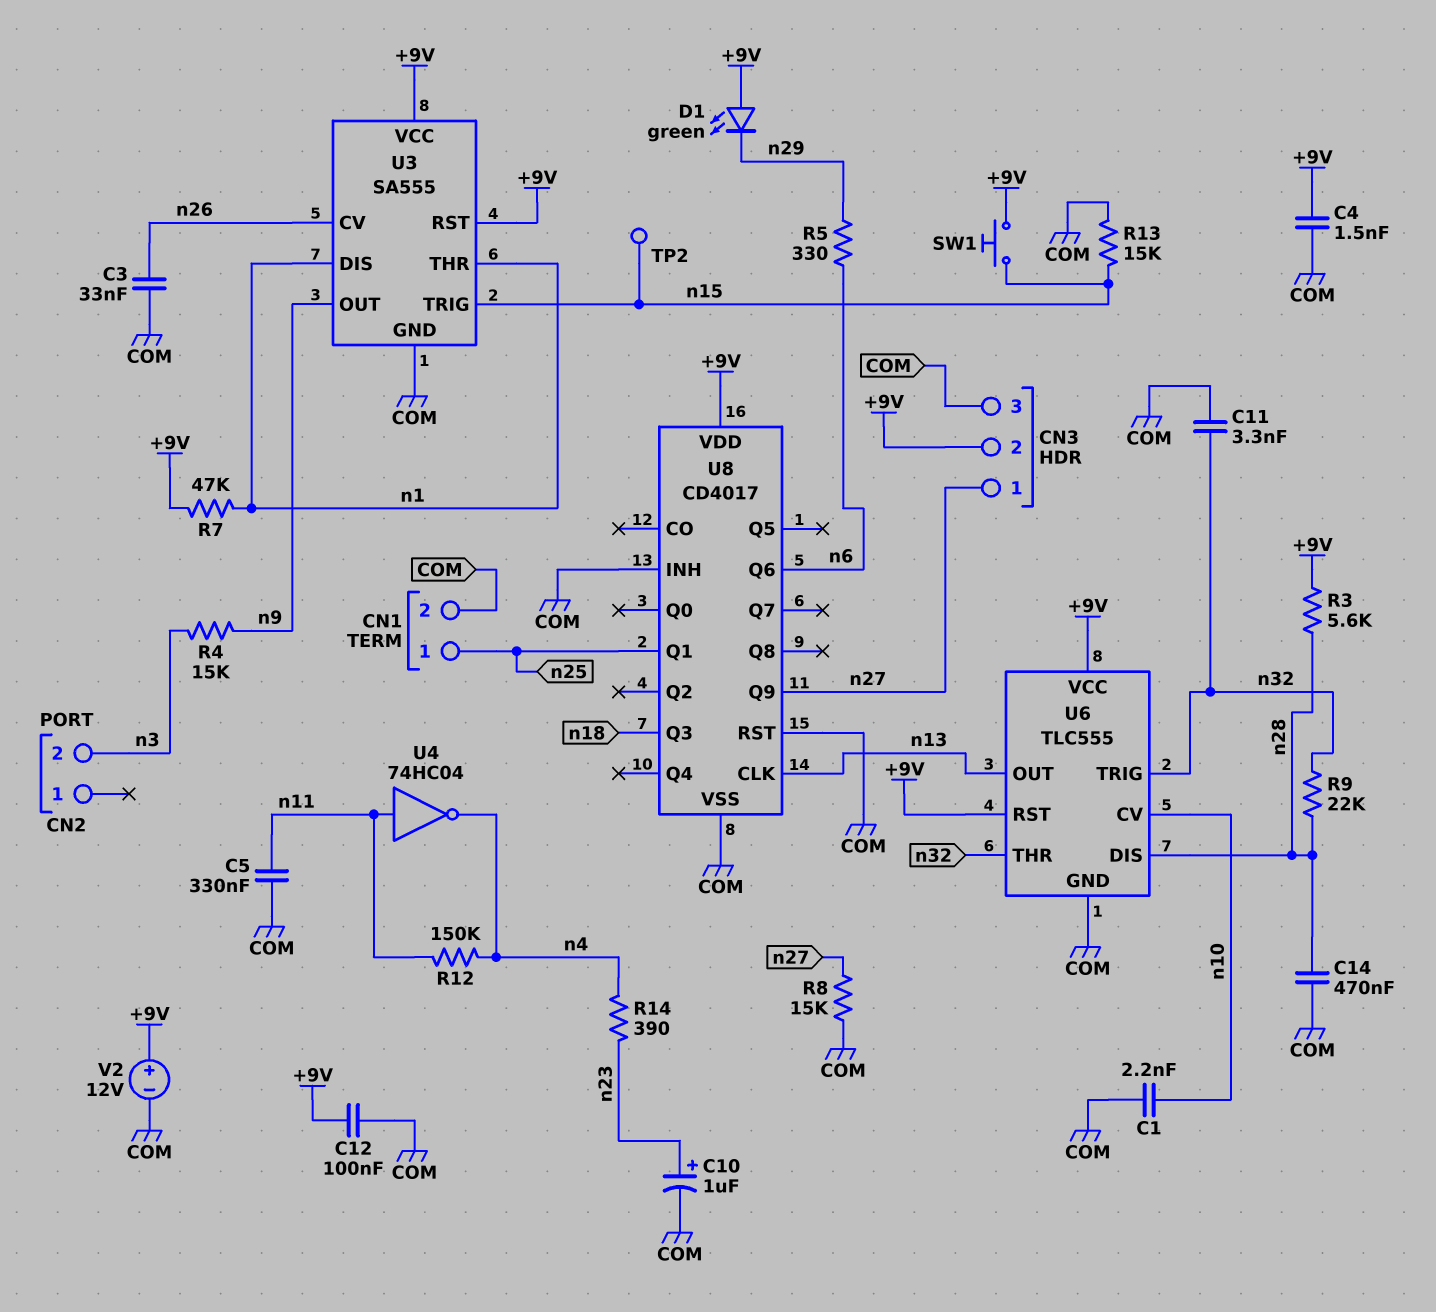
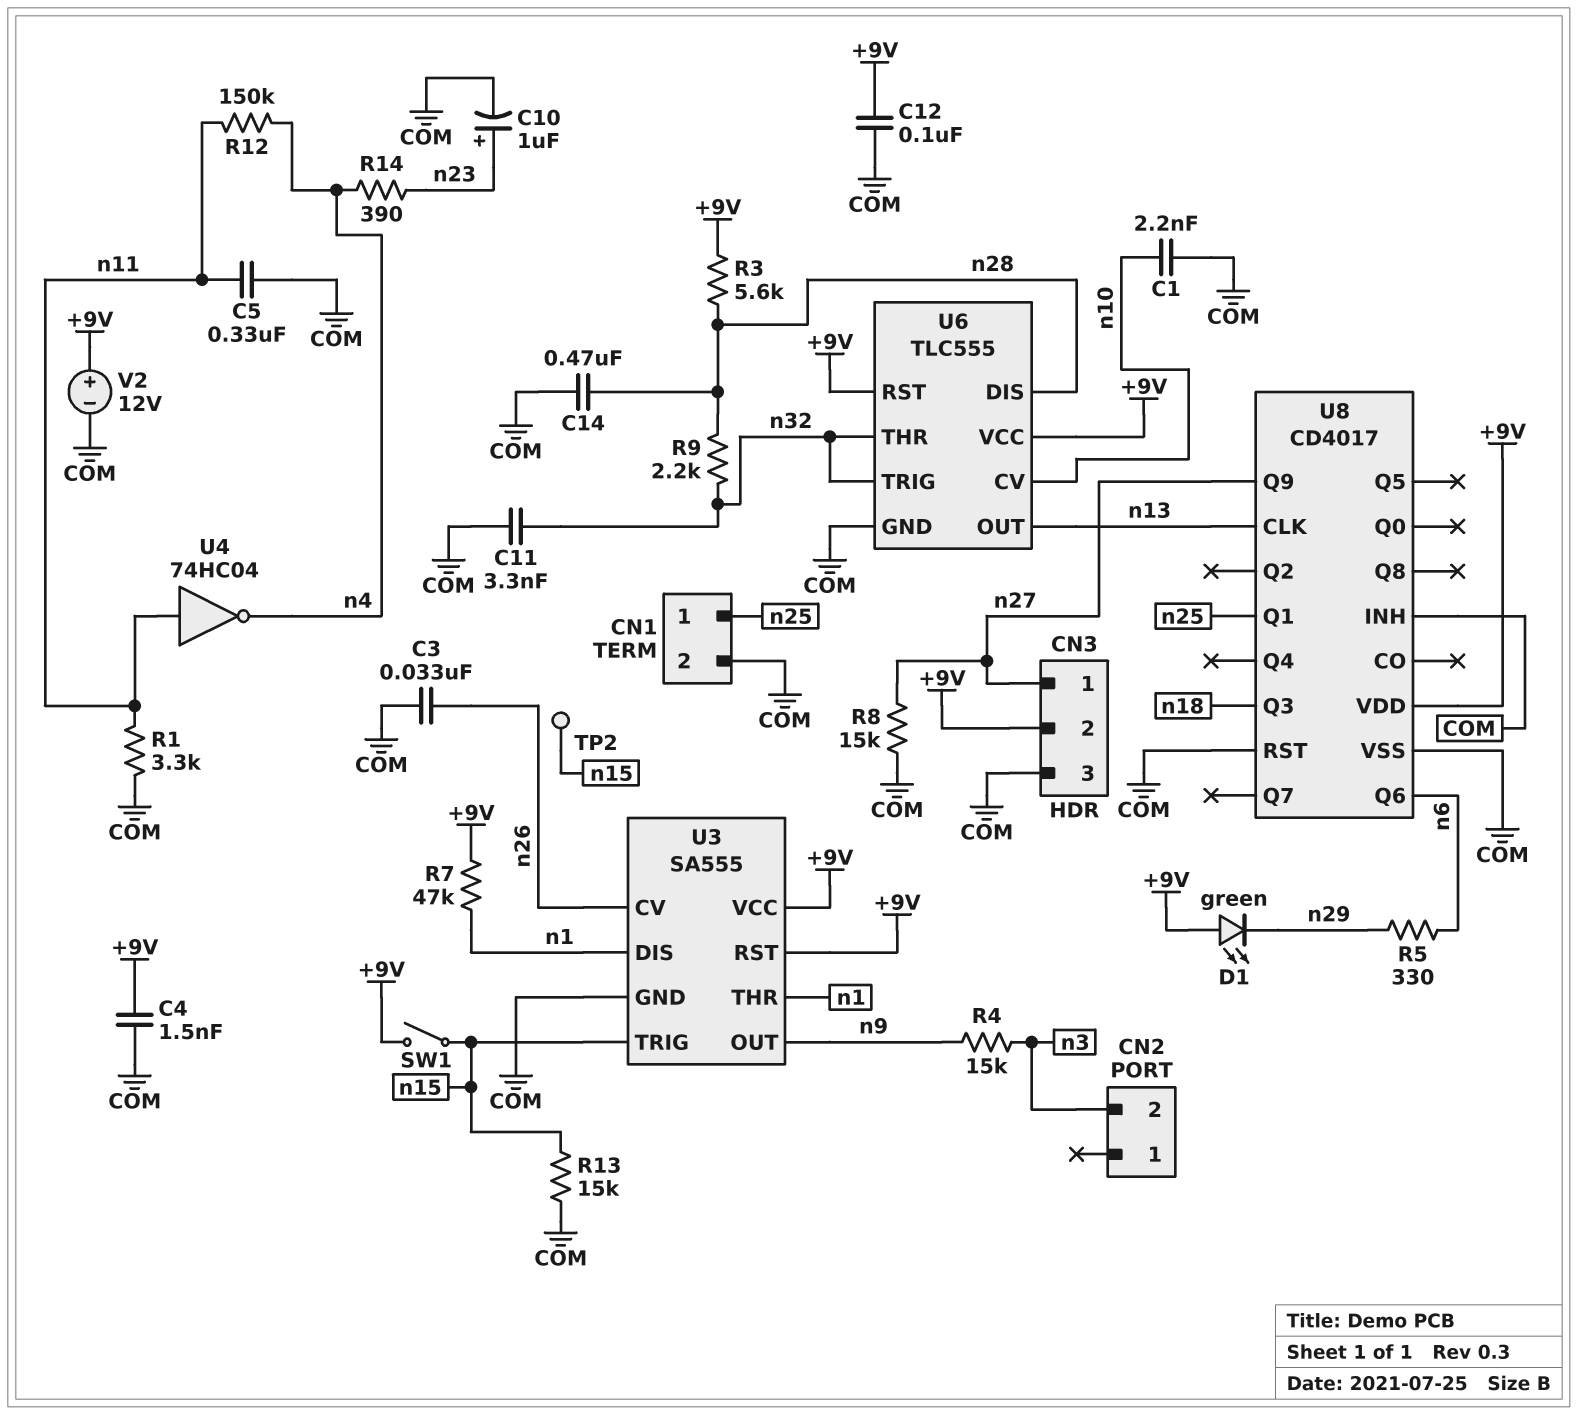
R1: none -> 3.3k (COM, n11)
R9: 22k (n28, n32) -> 2.2k (n28, n32)
SW1: button (+9V, n15) -> switch (+9V, n15)

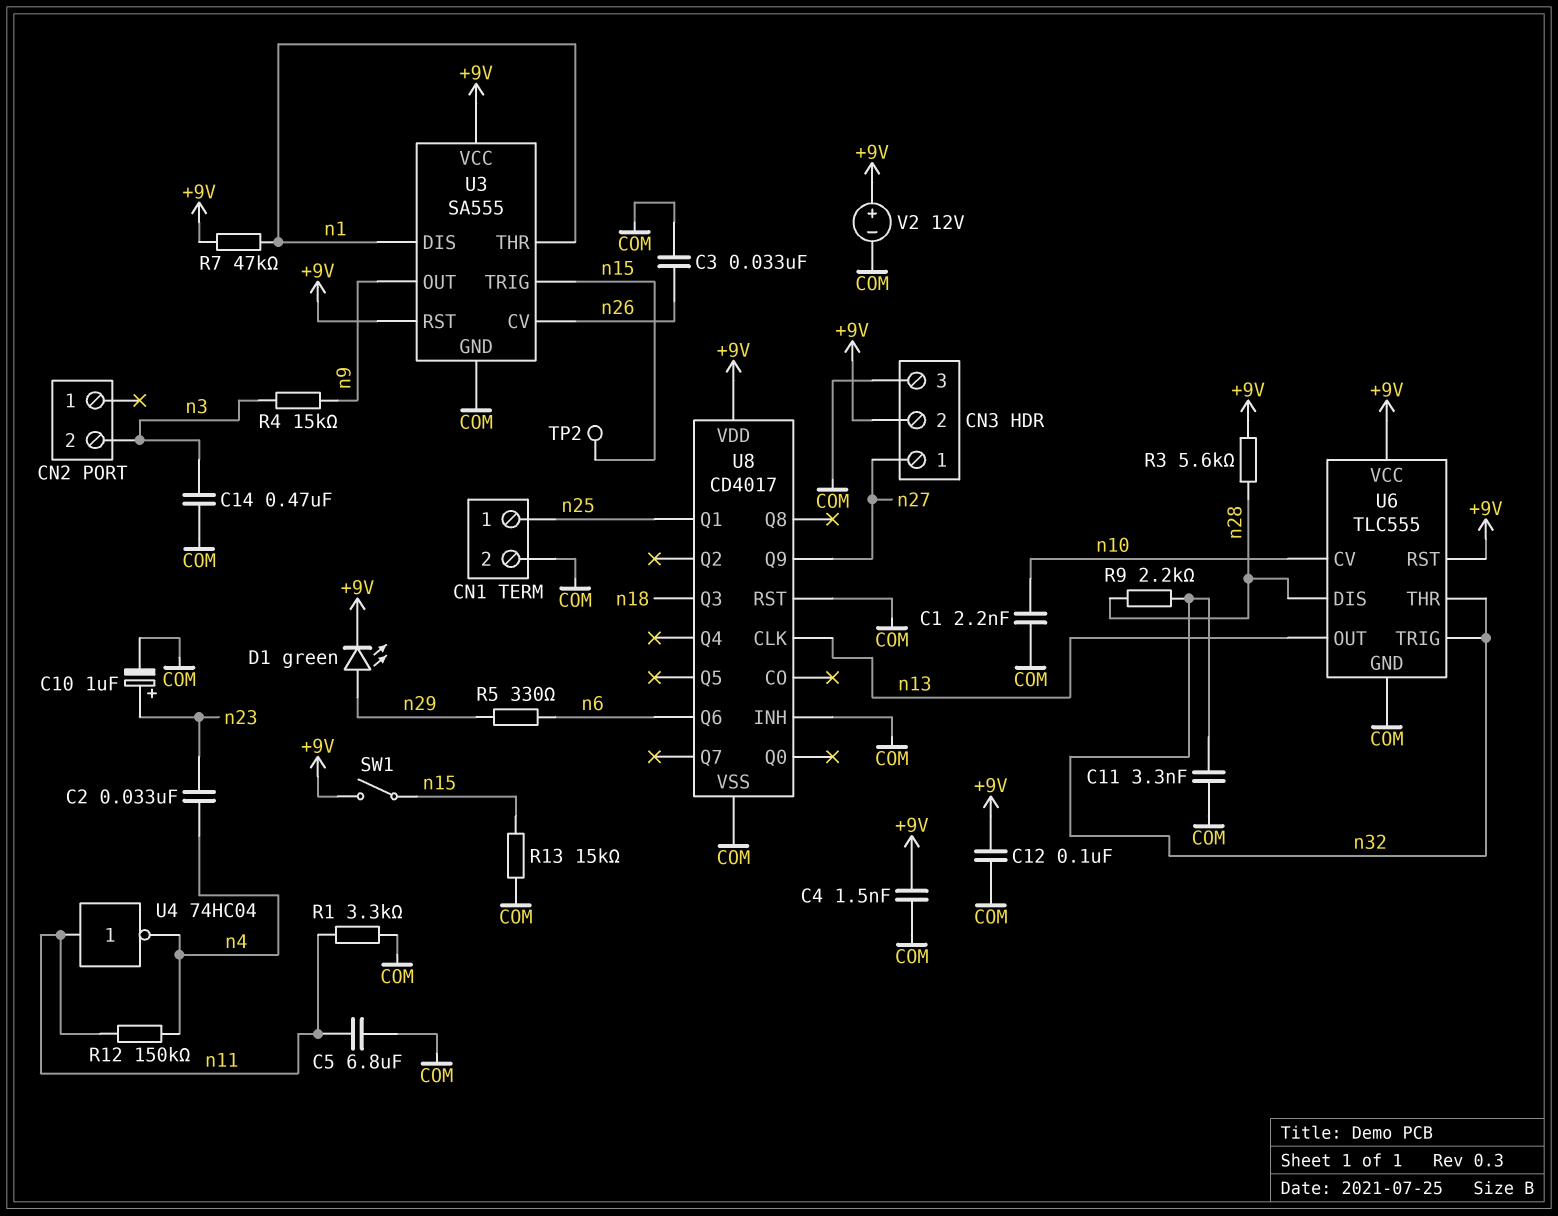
C2: none -> 33nF (n4, n23)
C5: 330nF (COM, n11) -> 6.8uF (COM, n11)
C14: 470nF (COM, n28) -> 470nF (COM, n3)
D1: LED green (A +9V, K n29) -> LED green (A n29, K +9V)
R8: 15k (COM, n27) -> none
R14: 390 (n4, n23) -> none

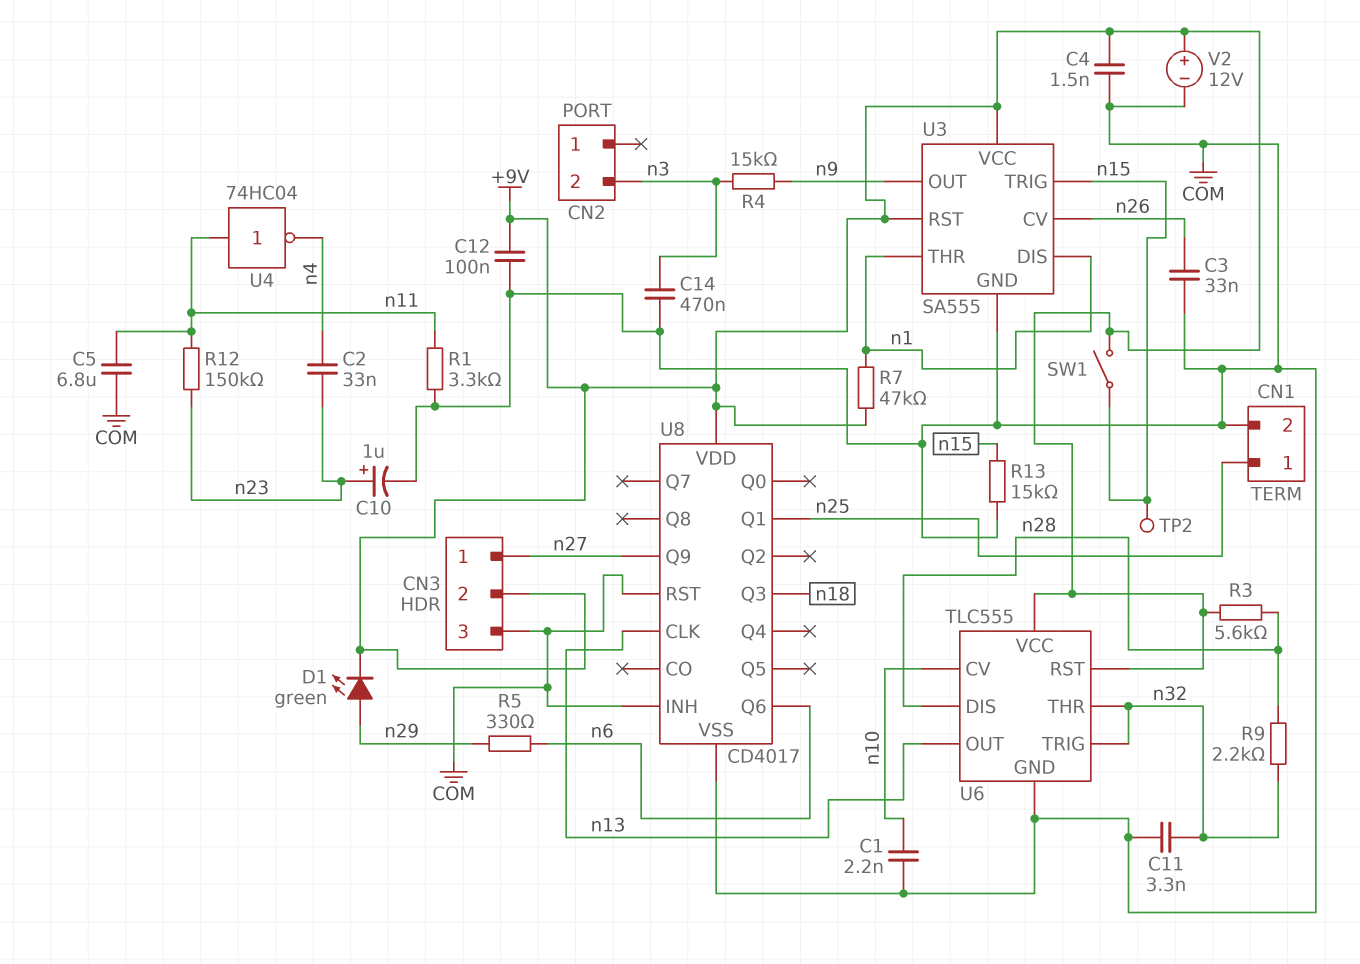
R12: 150k (n4, n11) -> 150k (n11, n23)

